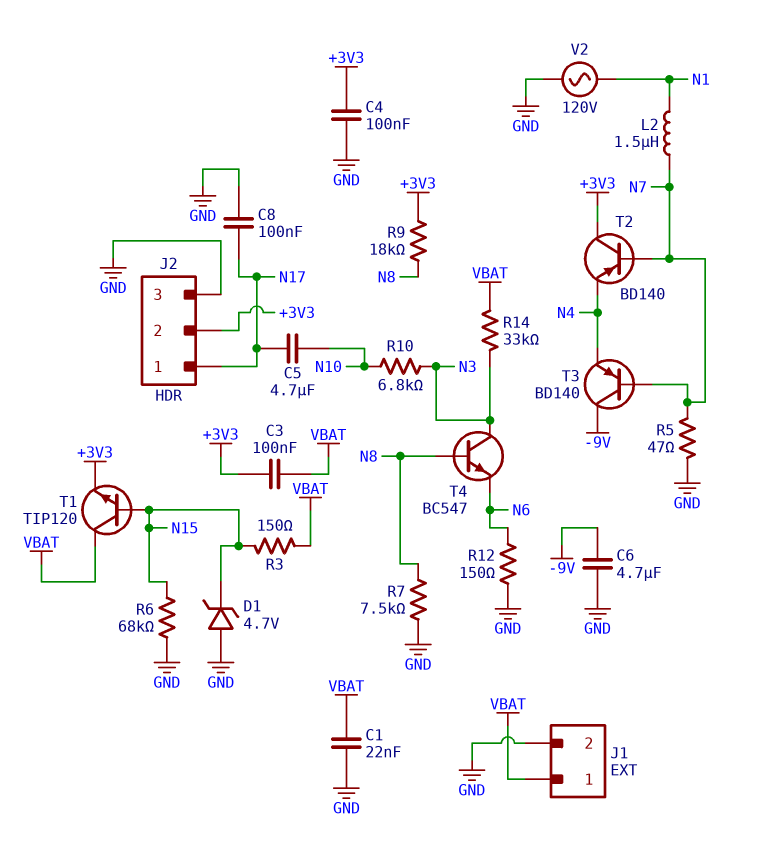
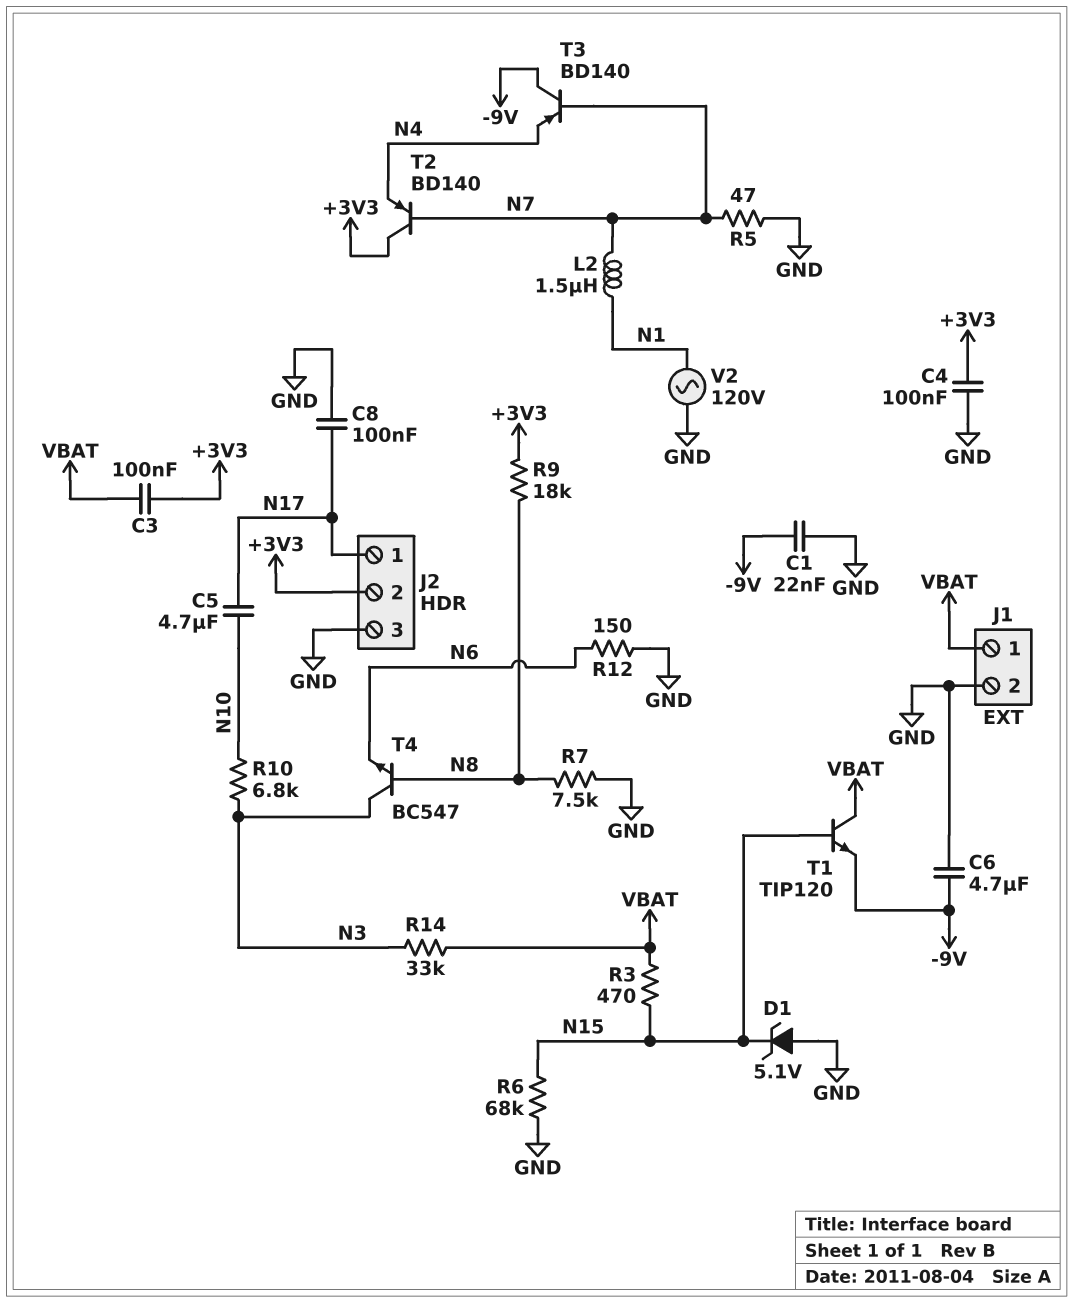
C1: 22nF (GND, VBAT) -> 22nF (-9V, GND)
D1: zener 4.7V (A GND, K N15) -> zener 5.1V (A GND, K N15)
R3: 150 (N15, VBAT) -> 470 (N15, VBAT)
T1: NPN TIP120 (B N15, C VBAT, E +3V3) -> NPN TIP120 (B N15, C VBAT, E -9V)

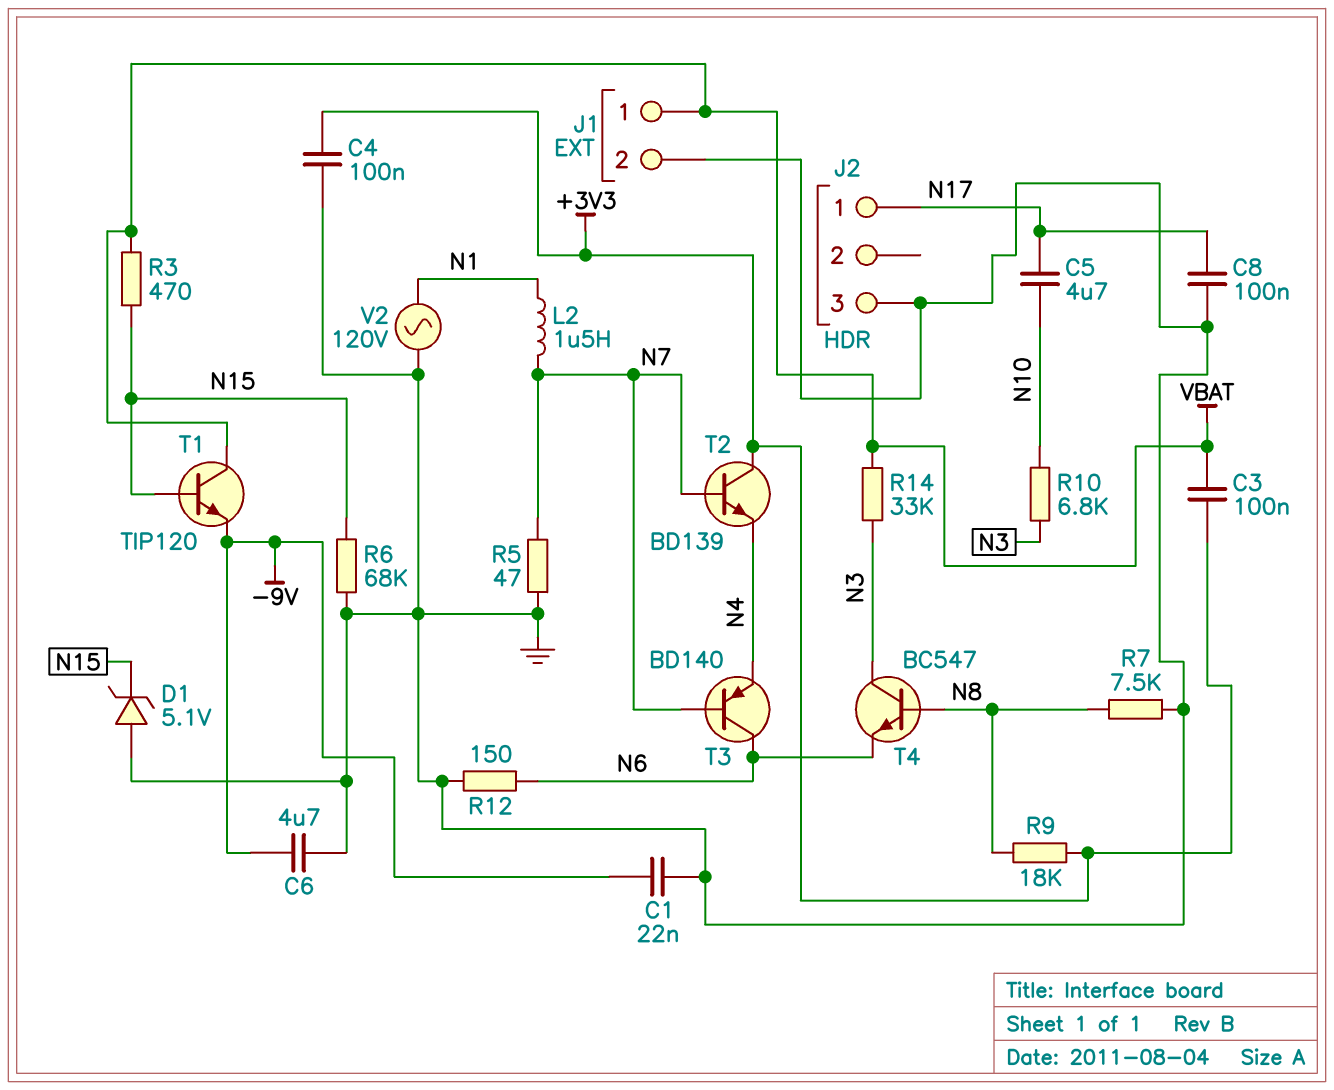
J2 pin 2: +3V3 -> none
T2: PNP BD140 (B N7, C +3V3, E N4) -> NPN BD139 (B N7, C +3V3, E N4)
T3: PNP BD140 (B N7, C -9V, E N4) -> PNP BD140 (B N7, C N6, E N4)

